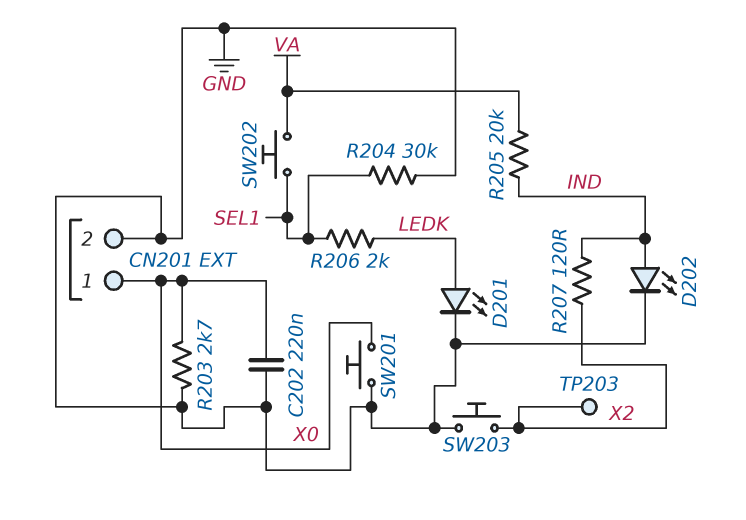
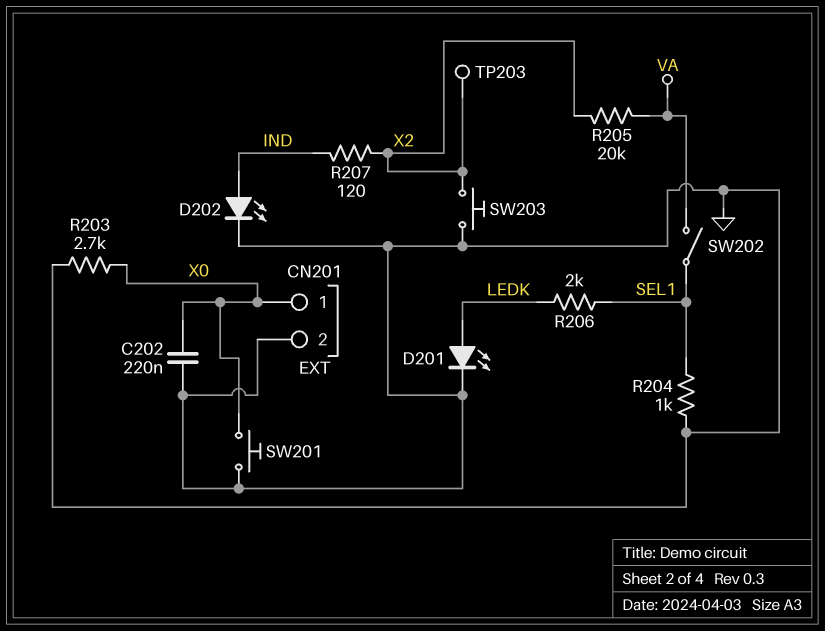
R204: 30k (GND, SEL1) -> 1k (GND, SEL1)
R205: 20k (IND, VA) -> 20k (VA, X2)
SW202: button (SEL1, VA) -> switch (SEL1, VA)

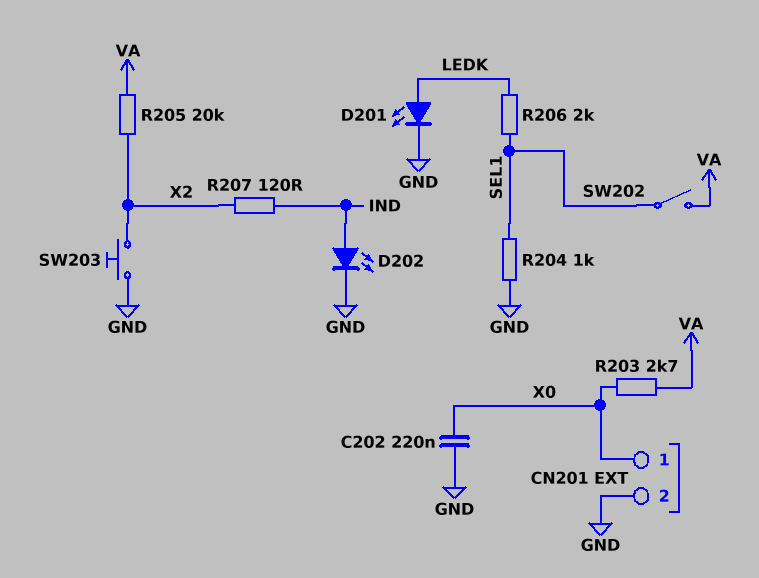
R203: 2.7k (GND, X0) -> 2.7k (VA, X0)
SW201: button (GND, X0) -> none
TP203: test point (X2) -> none

